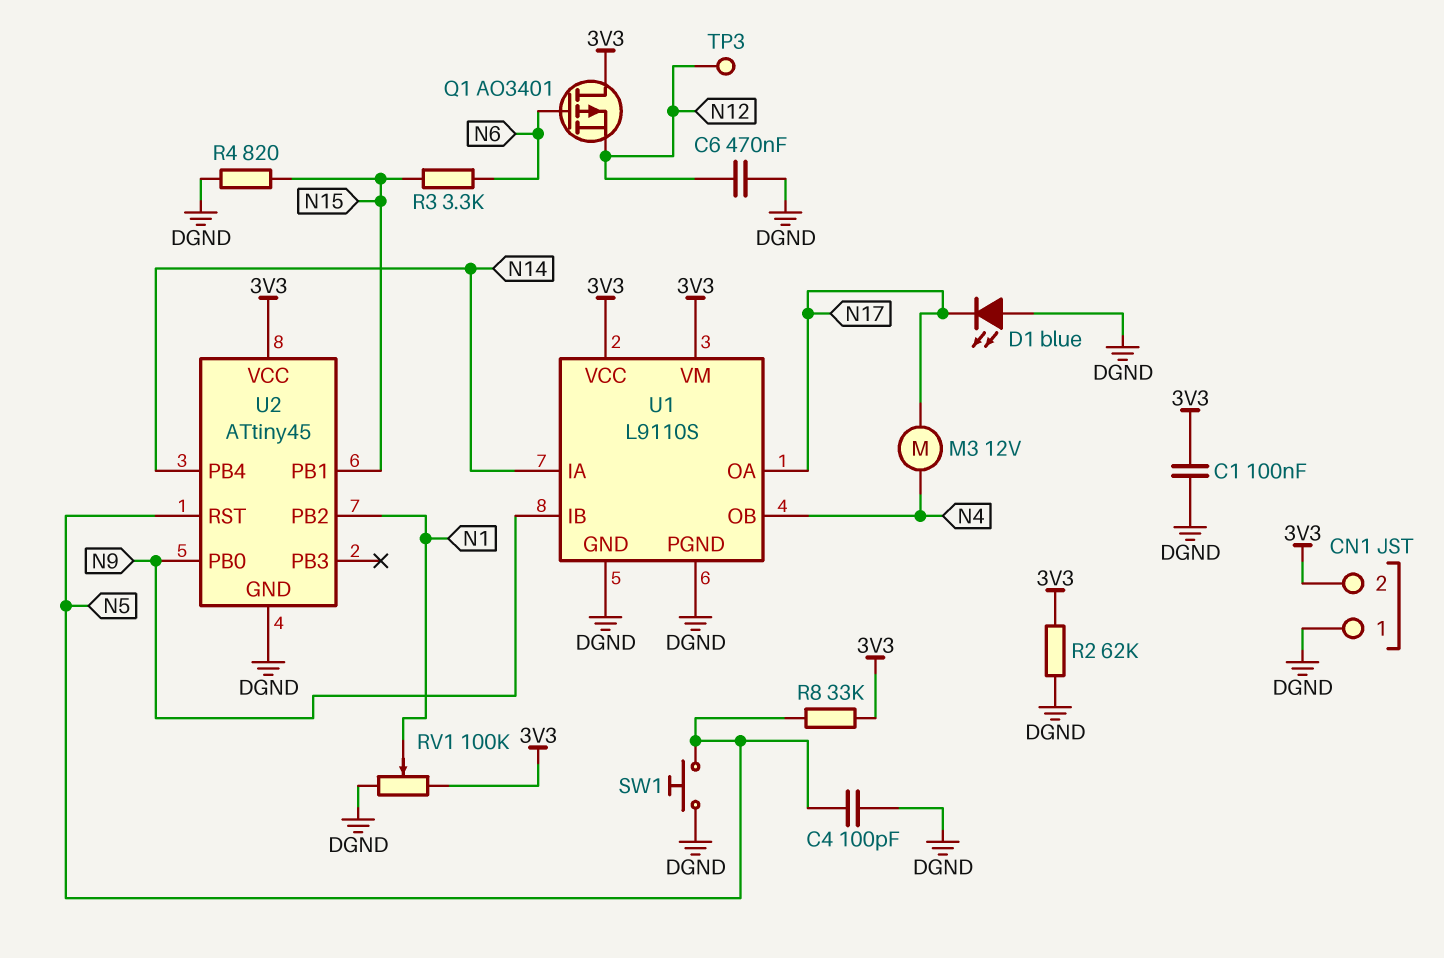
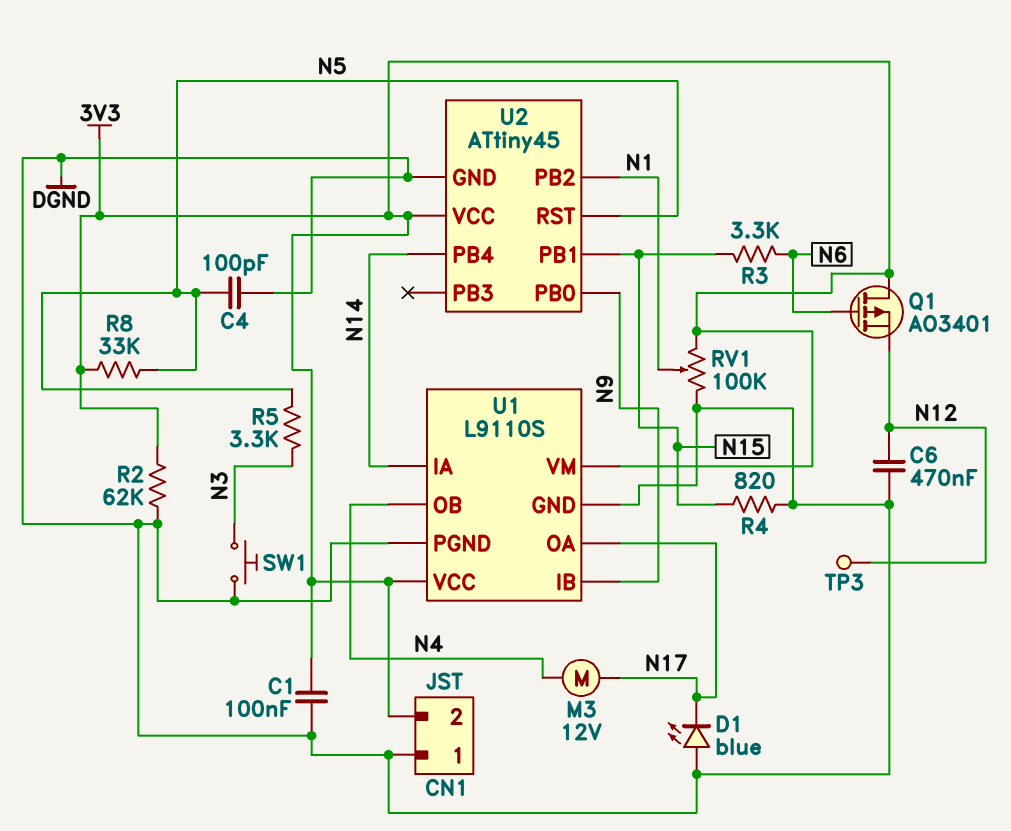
R5: none -> 3.3k (N3, N5)
SW1: button (DGND, N5) -> button (DGND, N3)

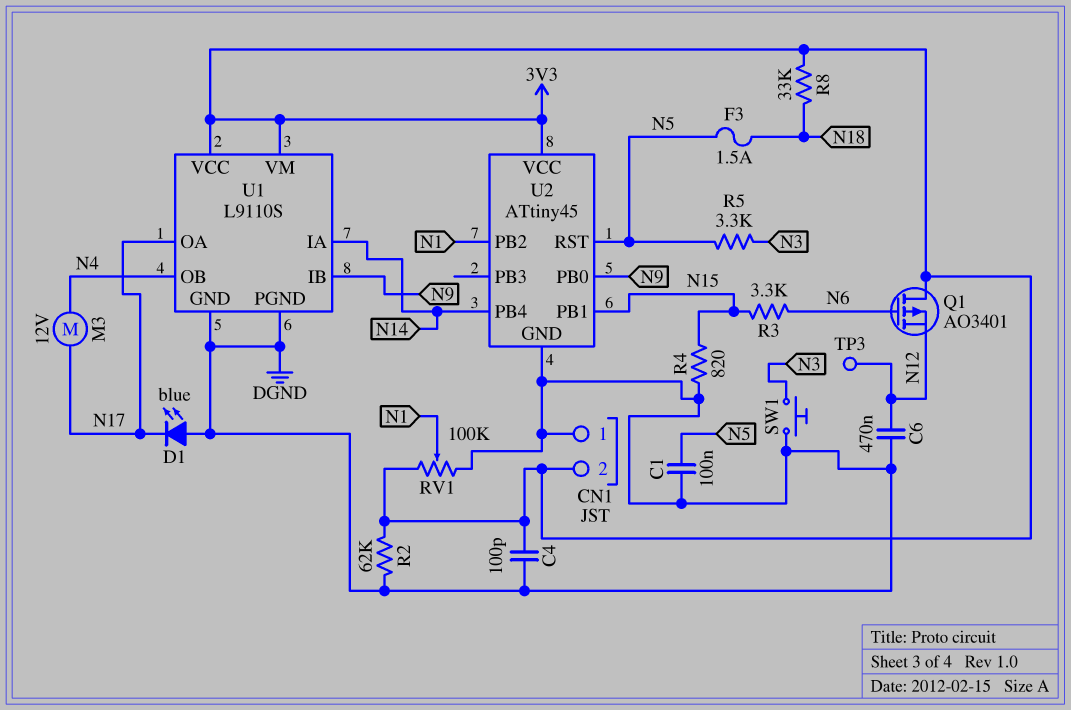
C1: 100nF (3V3, DGND) -> 100nF (DGND, N5)
C4: 100pF (DGND, N5) -> 100pF (3V3, DGND)
F3: none -> 1.5A (N5, N18)
R8: 33k (3V3, N5) -> 33k (3V3, N18)

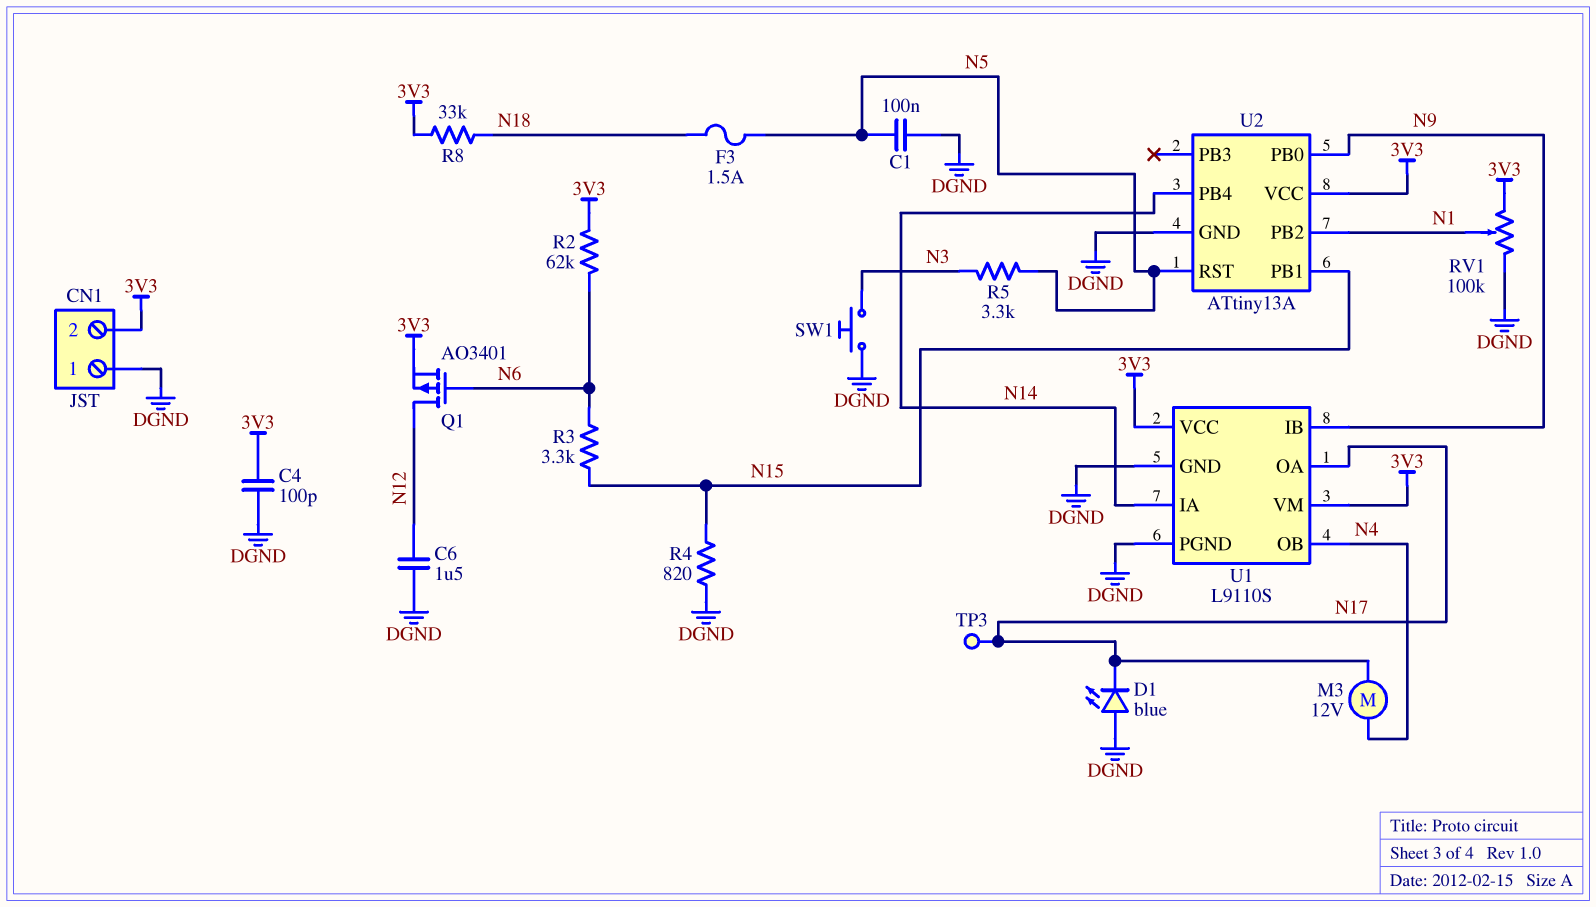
C6: 470nF (DGND, N12) -> 1.5uF (DGND, N12)
Q1: PMOS AO3401 (G N6, D 3V3, S N12) -> PMOS AO3401 (G N6, D N12, S 3V3)
R2: 62k (3V3, DGND) -> 62k (3V3, N6)
TP3: test point (N12) -> test point (N17)
U2: ATtiny45 -> ATtiny13A

